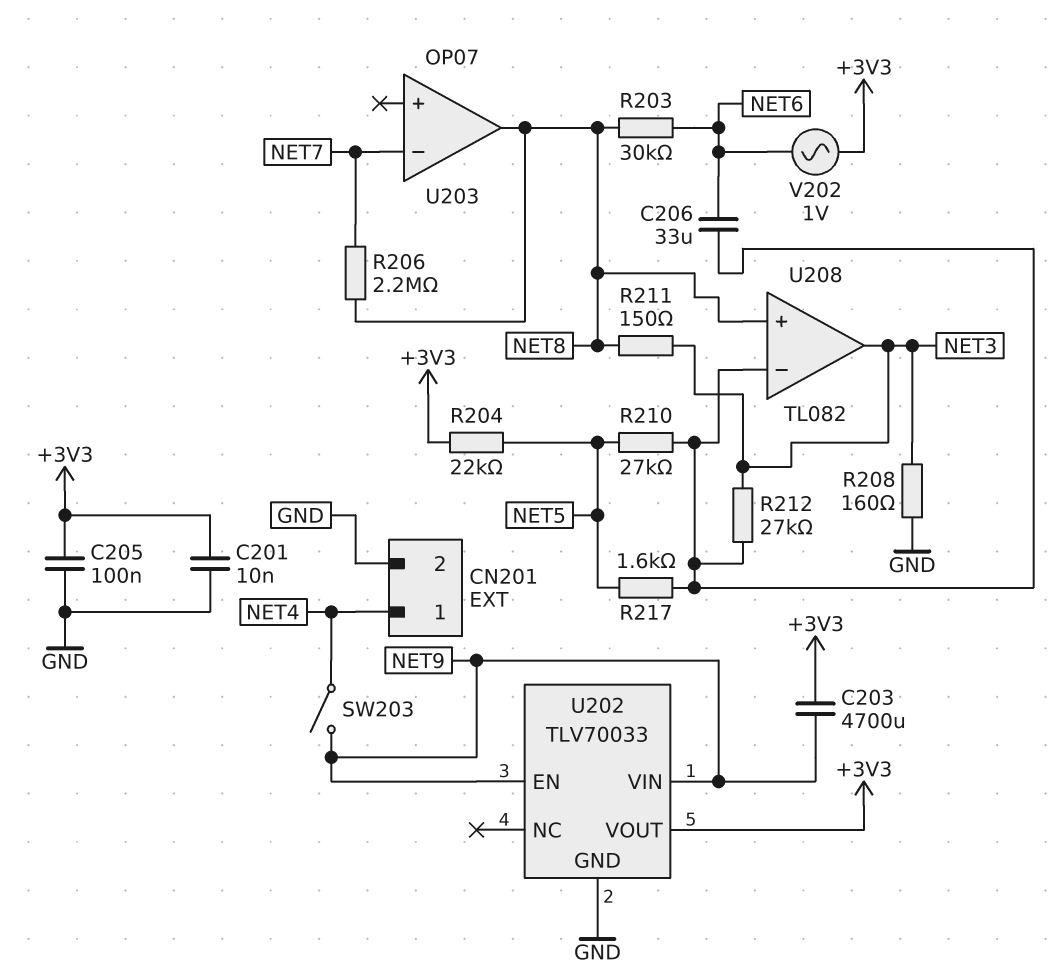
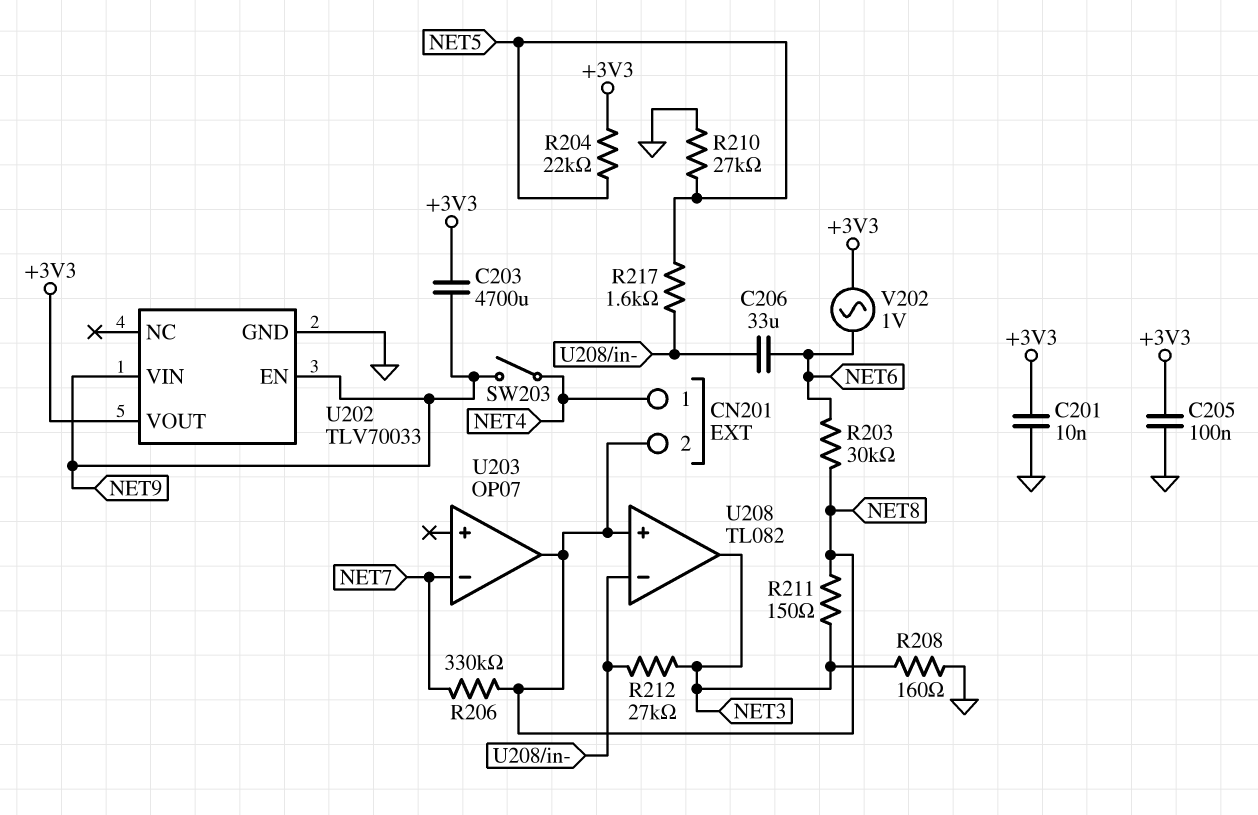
CN201 pin 2: GND -> NET8
R206: 2.2M (NET7, NET8) -> 330k (NET7, NET8)
R210: 27k (NET5, U208/in-) -> 27k (GND, NET5)

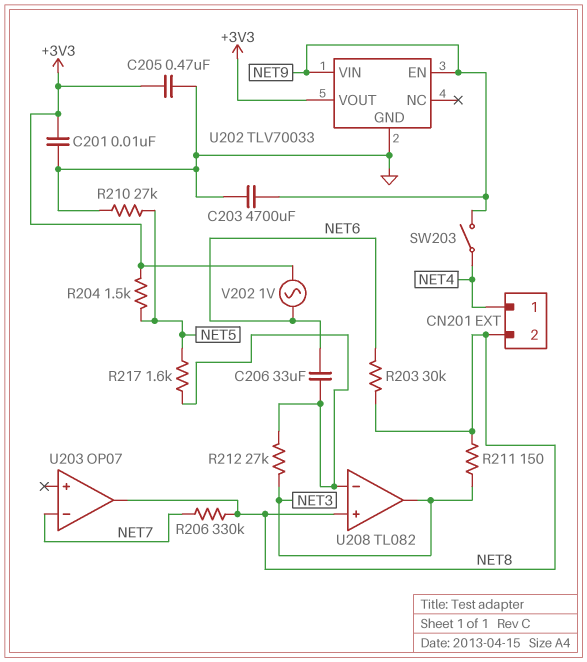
C203: 4700uF (+3V3, NET9) -> 4700uF (GND, NET9)
C205: 100nF (+3V3, GND) -> 470nF (+3V3, GND)
R204: 22k (+3V3, NET5) -> 1.5k (+3V3, NET5)
R208: 160 (GND, NET3) -> none

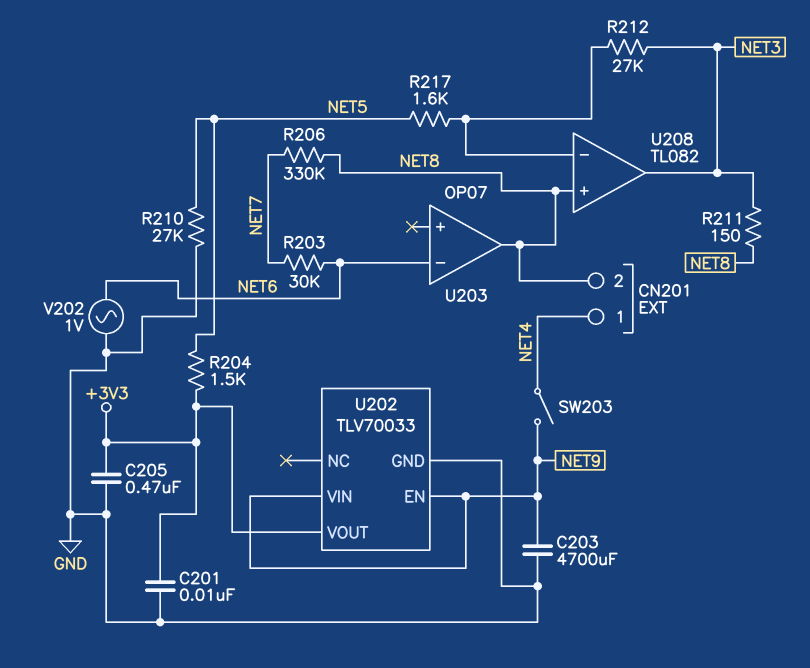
C206: 33uF (NET6, U208/in-) -> none
R203: 30k (NET6, NET8) -> 30k (NET6, NET7)
U203 pin in-: NET7 -> NET6
V202: AC 1V (+3V3, NET6) -> AC 1V (GND, NET6)

